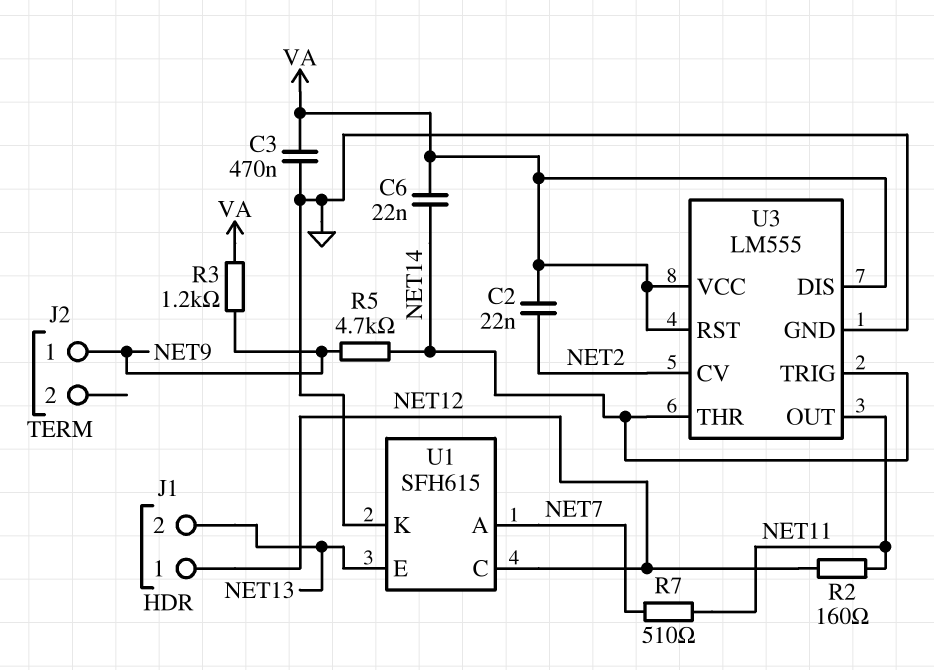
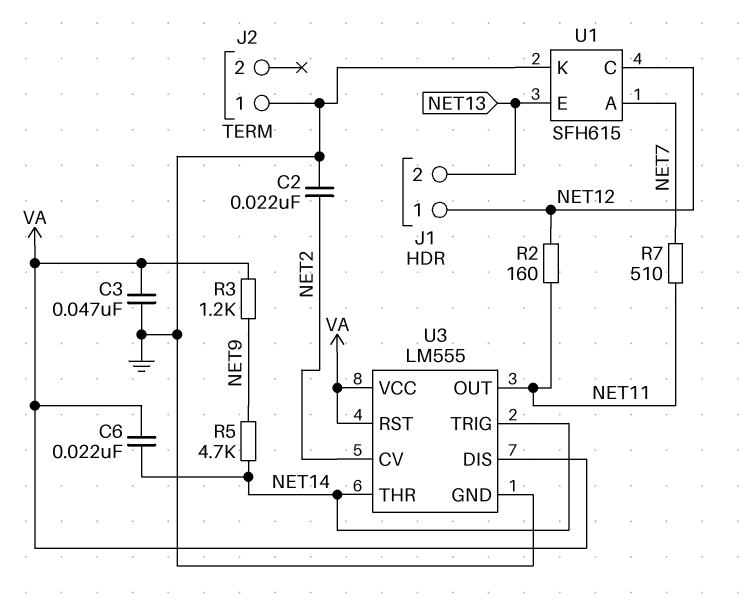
C2: 22nF (NET2, VA) -> 22nF (GND, NET2)
C3: 470nF (GND, VA) -> 47nF (GND, VA)
J2 pin 1: NET9 -> GND

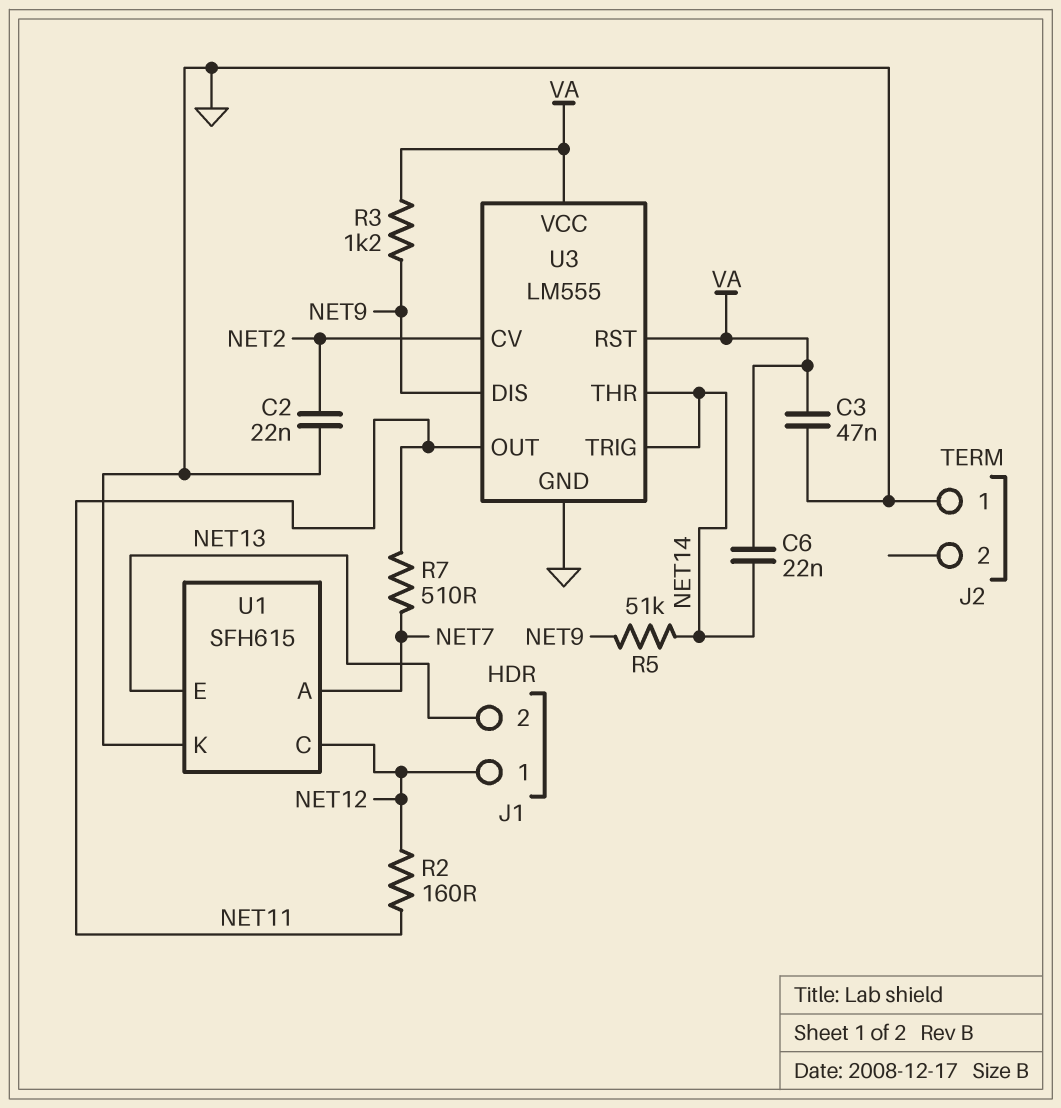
R5: 4.7k (NET9, NET14) -> 51k (NET9, NET14)
U3 pin DIS: VA -> NET9

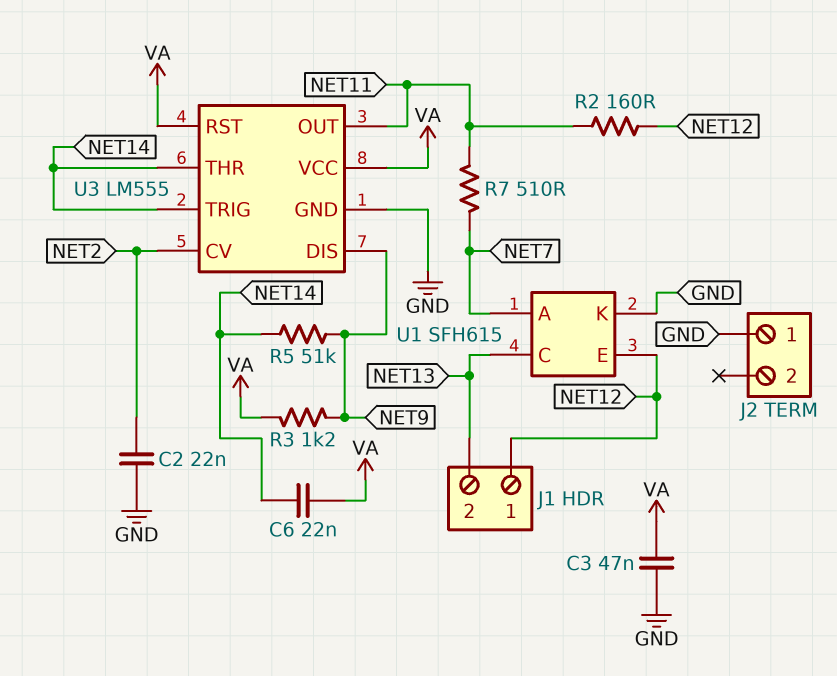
U1 pin C: NET12 -> NET13
U1 pin E: NET13 -> NET12

